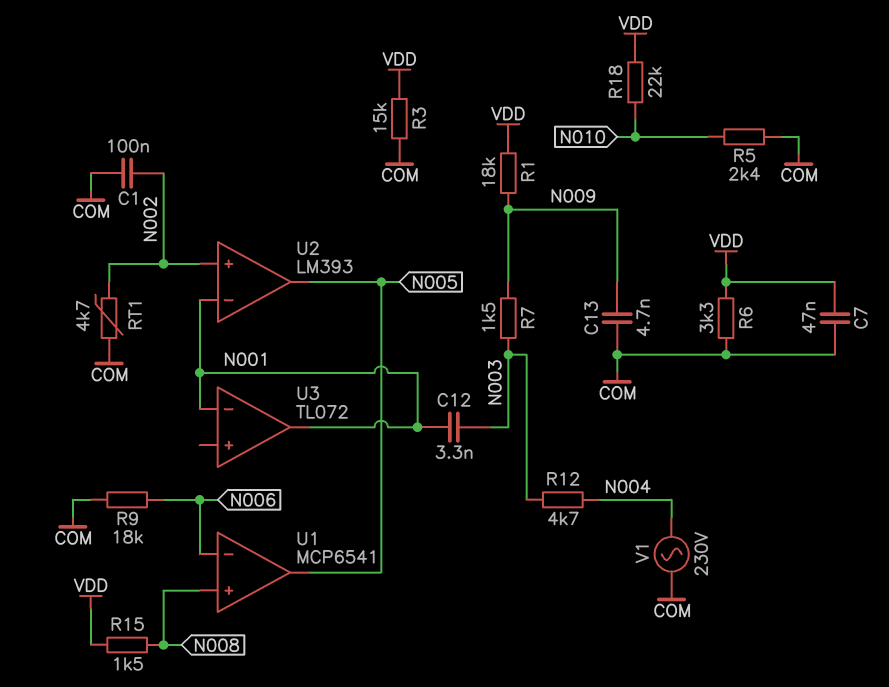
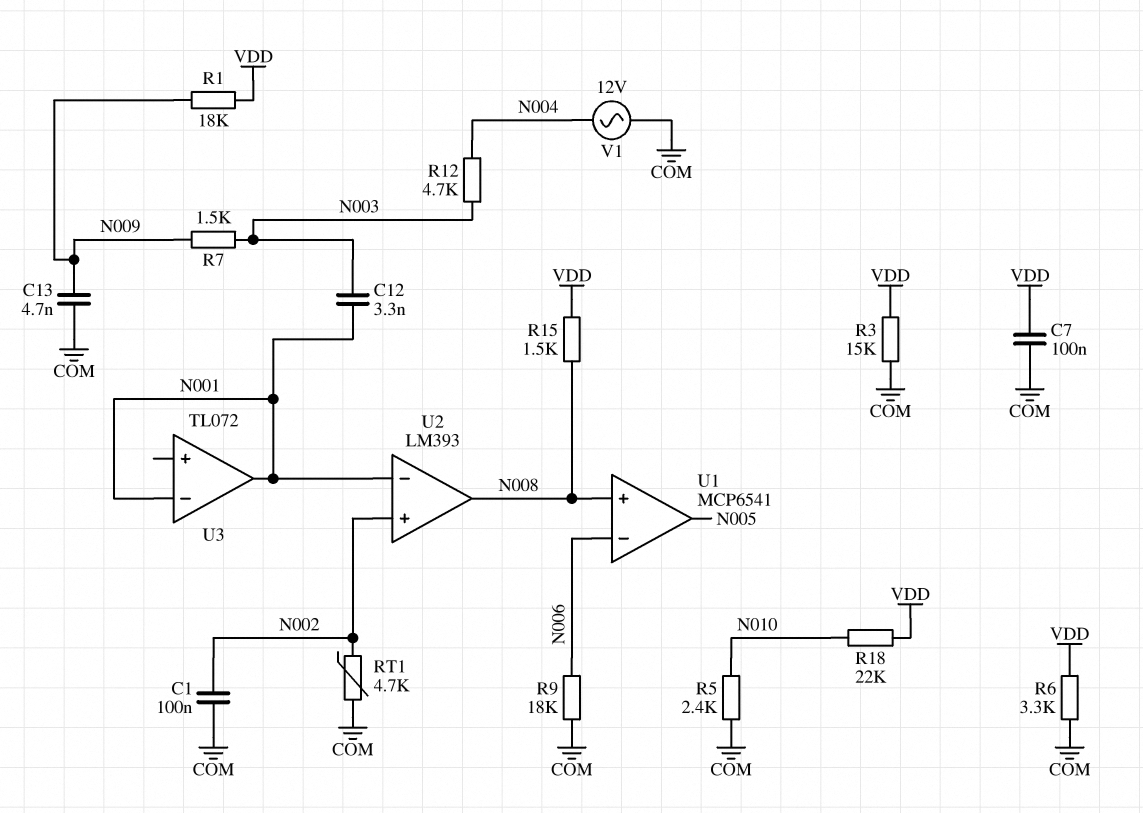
C7: 47nF (COM, VDD) -> 100nF (COM, VDD)
U2 pin out: N005 -> N008
V1: AC 230V (COM, N004) -> AC 12V (COM, N004)

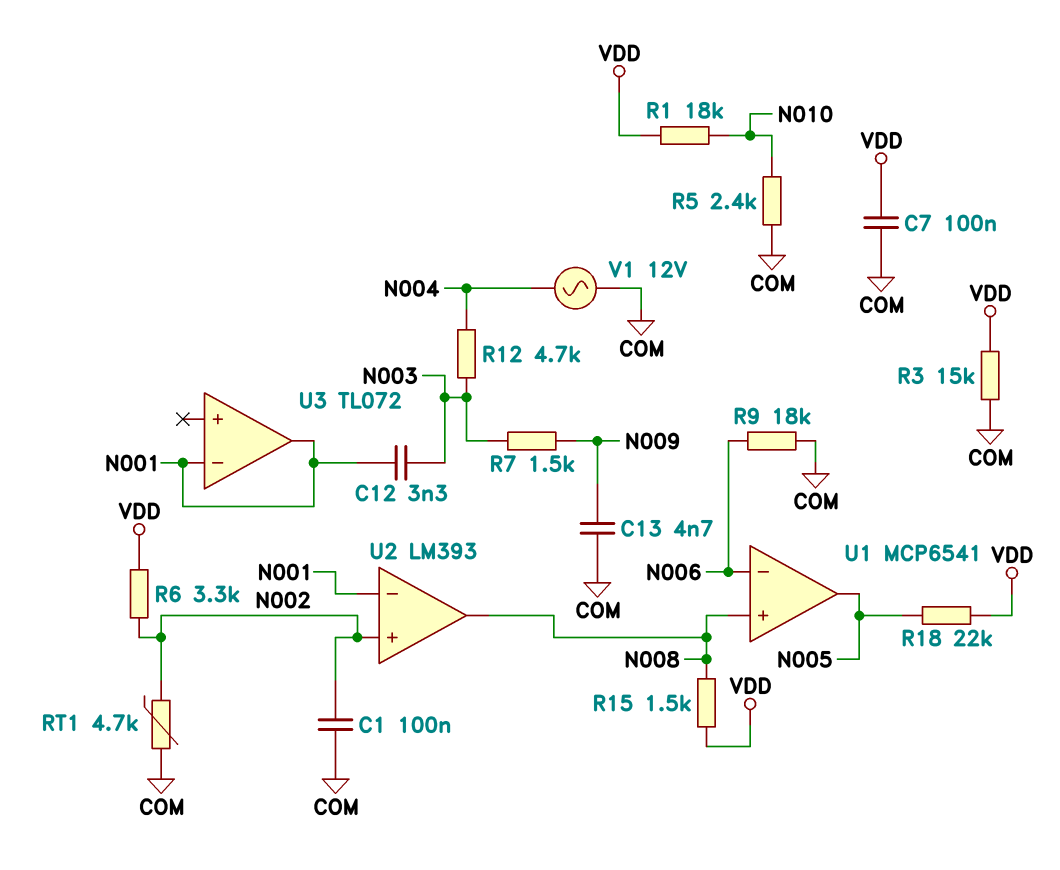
R1: 18k (N009, VDD) -> 18k (N010, VDD)
R6: 3.3k (COM, VDD) -> 3.3k (N002, VDD)
R18: 22k (N010, VDD) -> 22k (N005, VDD)

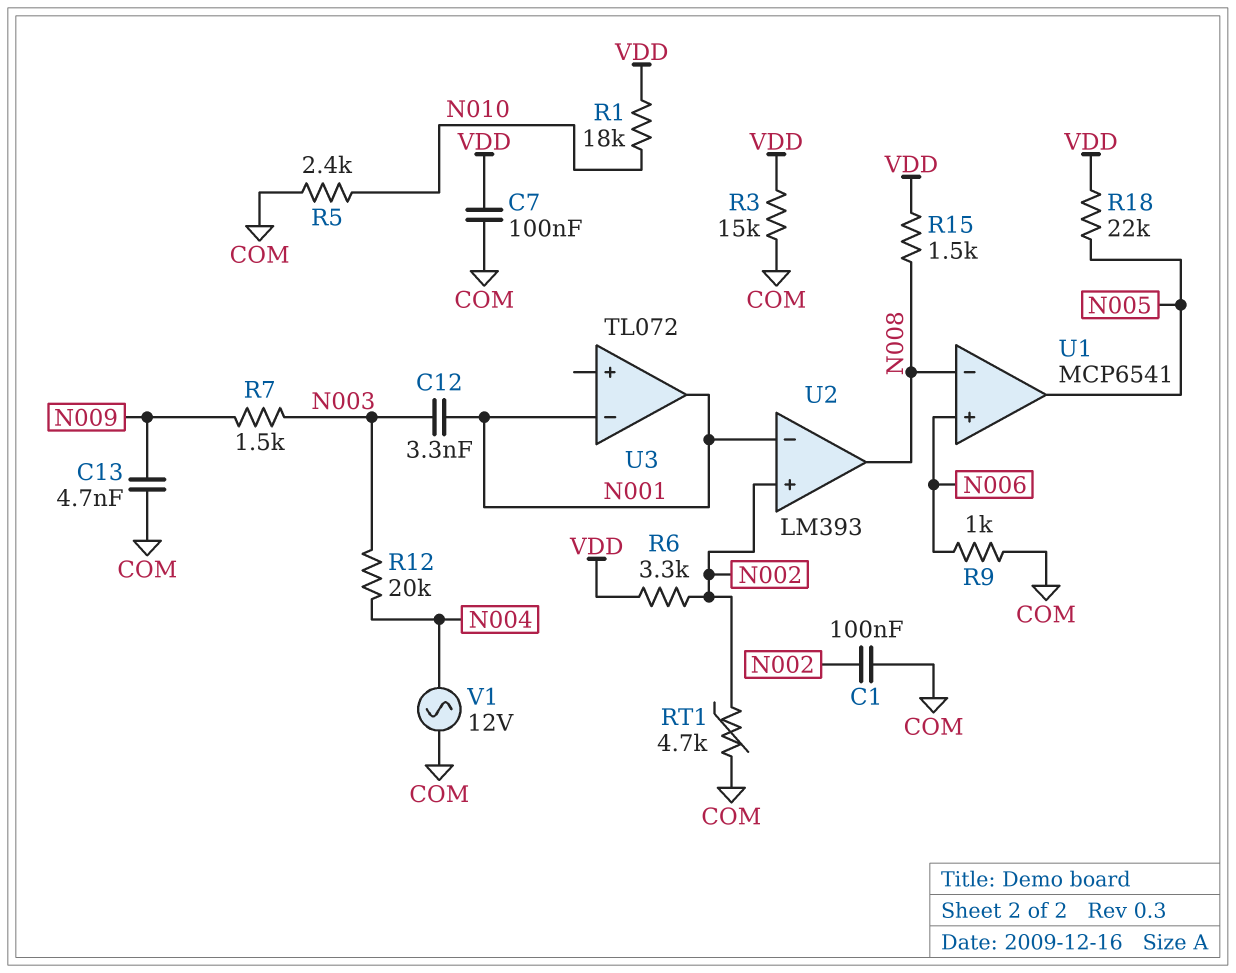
R9: 18k (COM, N006) -> 1k (COM, N006)
R12: 4.7k (N003, N004) -> 20k (N003, N004)
U1 pin in+: N008 -> N006
U1 pin in-: N006 -> N008

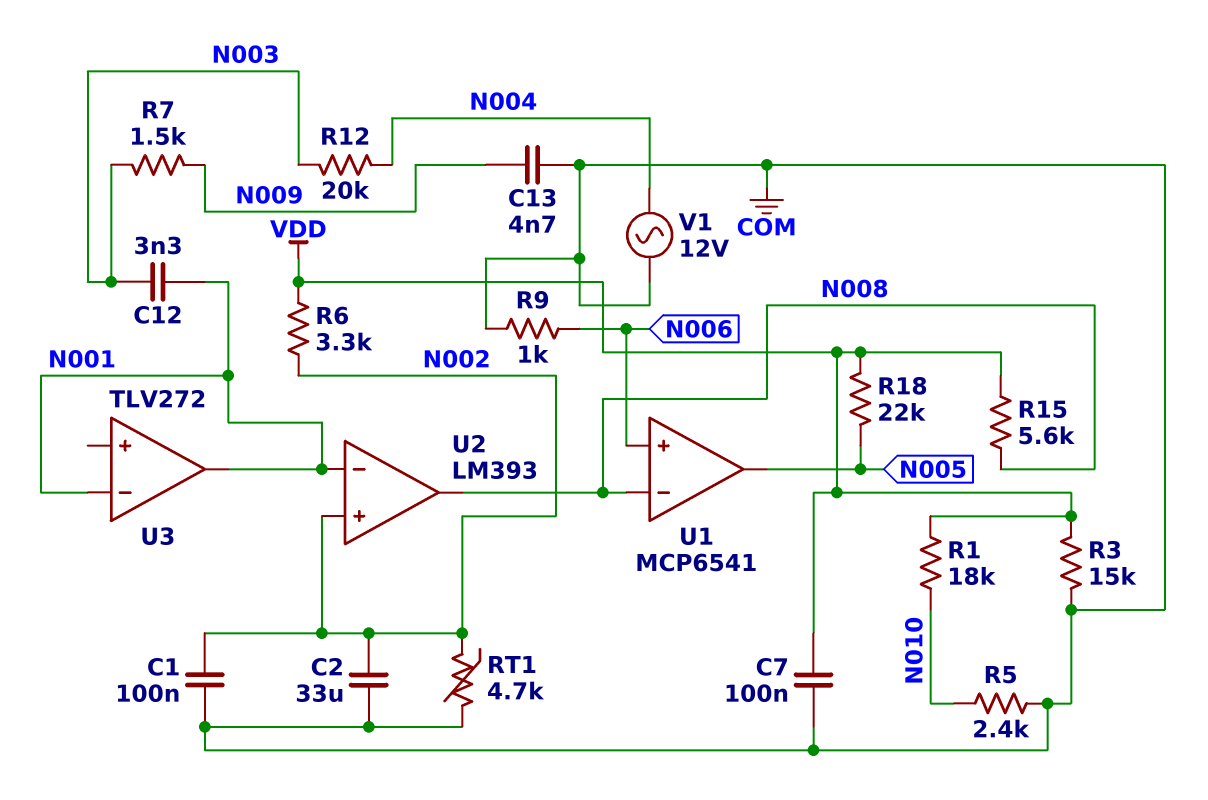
C2: none -> 33uF (COM, N002)
R15: 1.5k (N008, VDD) -> 5.6k (N008, VDD)
U3: TL072 -> TLV272

